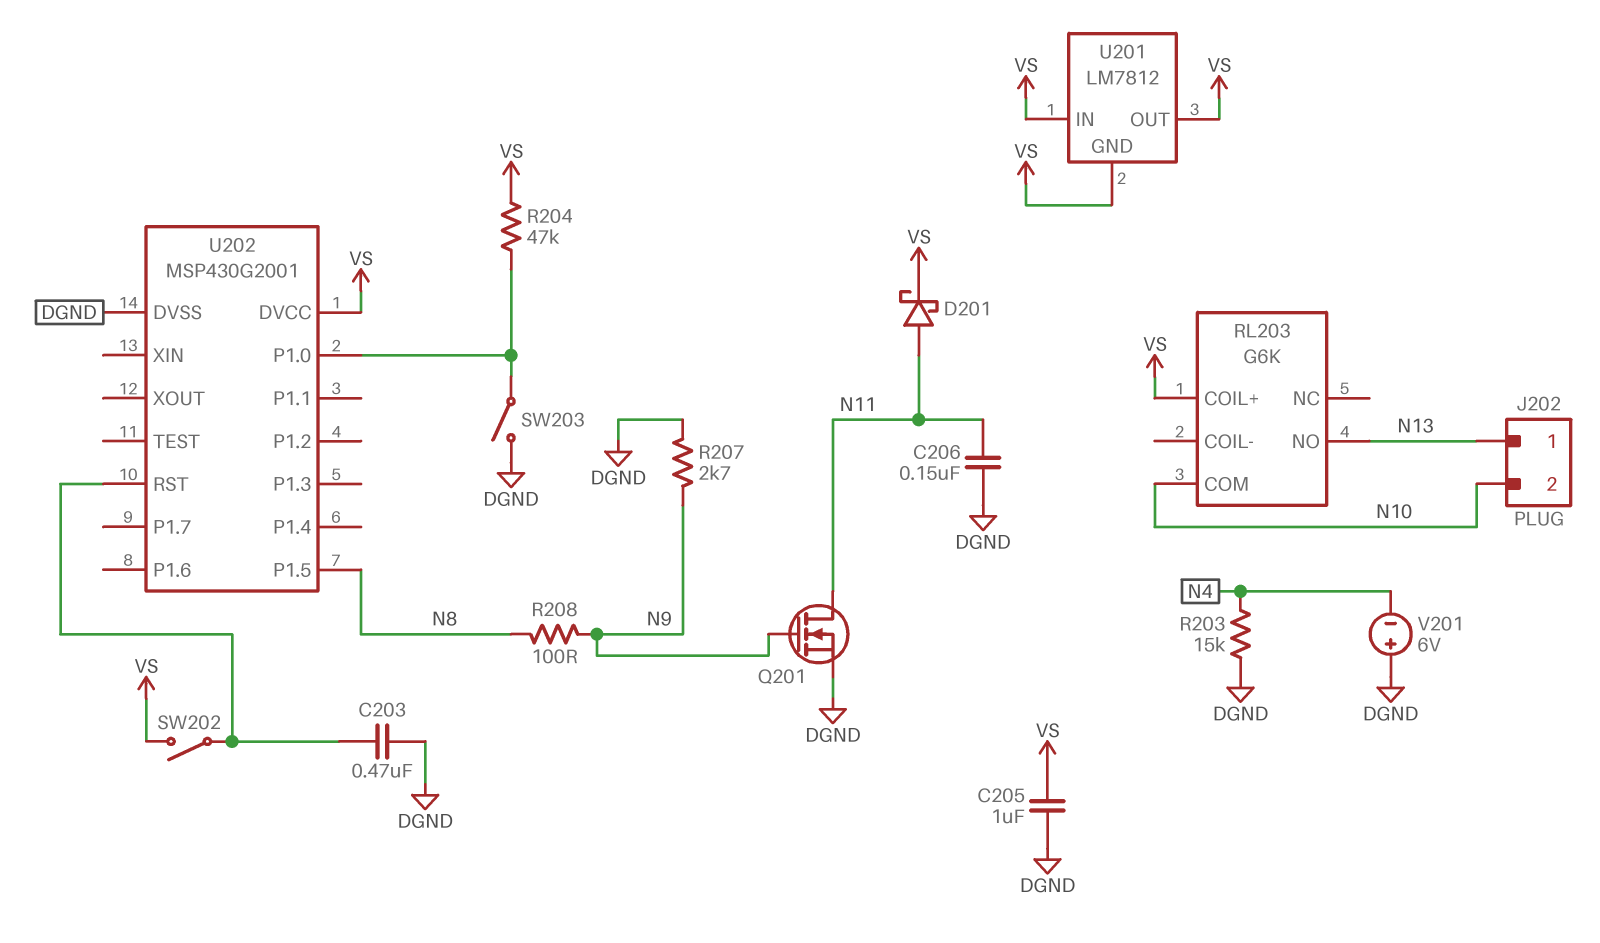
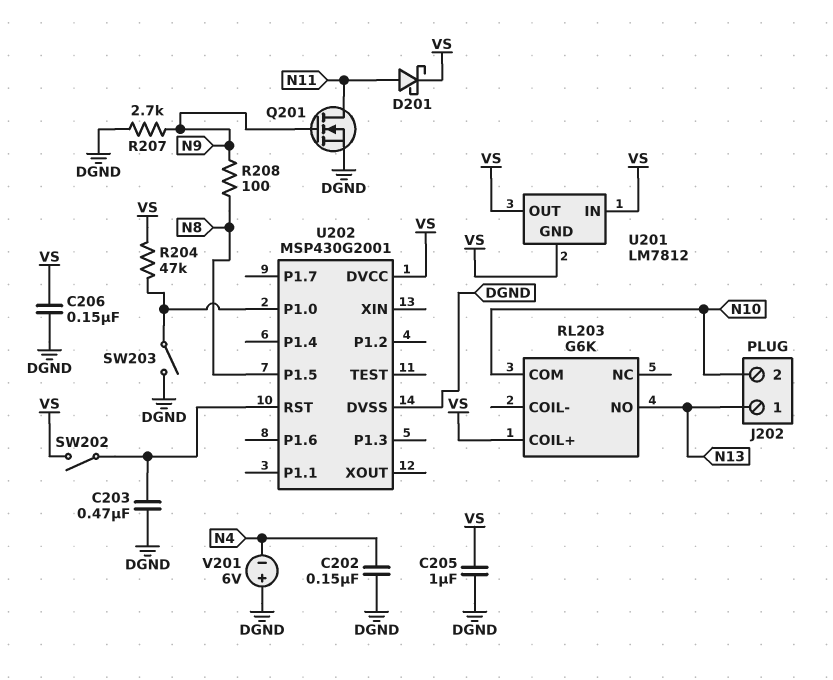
C202: none -> 150nF (DGND, N4)
C206: 150nF (DGND, N11) -> 150nF (DGND, VS)
R203: 15k (DGND, N4) -> none

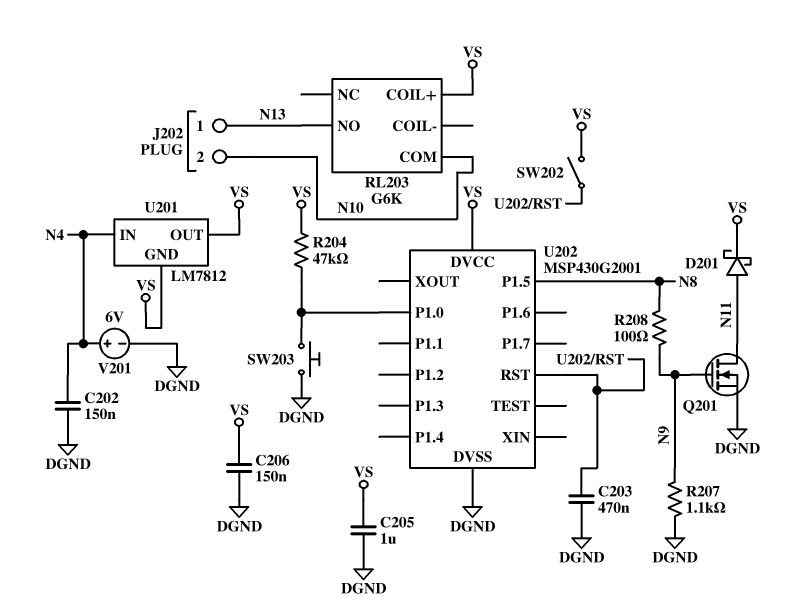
R207: 2.7k (DGND, N9) -> 1.1k (DGND, N9)
SW203: switch (DGND, U202/P1.0) -> button (DGND, U202/P1.0)
U201 pin IN: VS -> N4
V201: 6V (plus DGND, minus N4) -> 6V (plus N4, minus DGND)

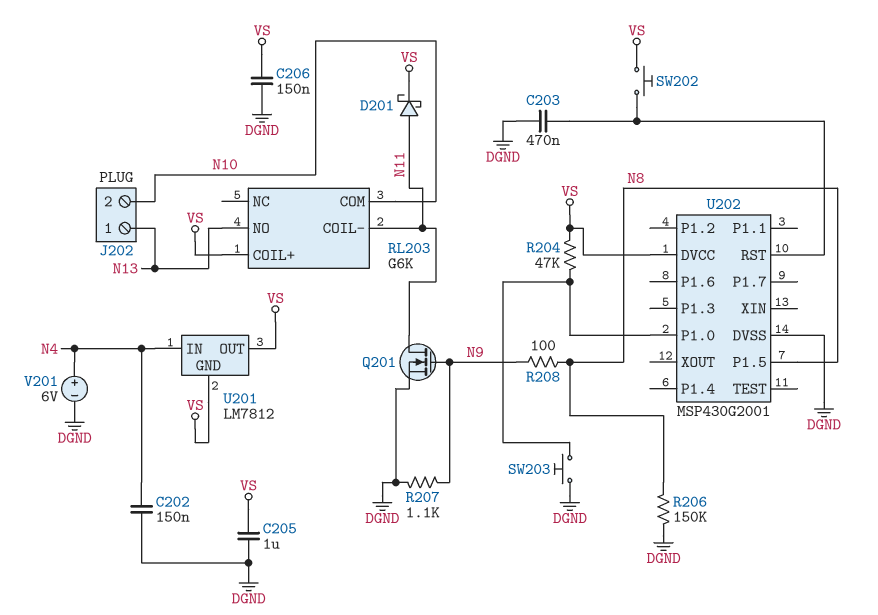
R206: none -> 150k (DGND, N8)
RL203 pin COIL-: none -> N11
SW202: switch (U202/RST, VS) -> button (U202/RST, VS)

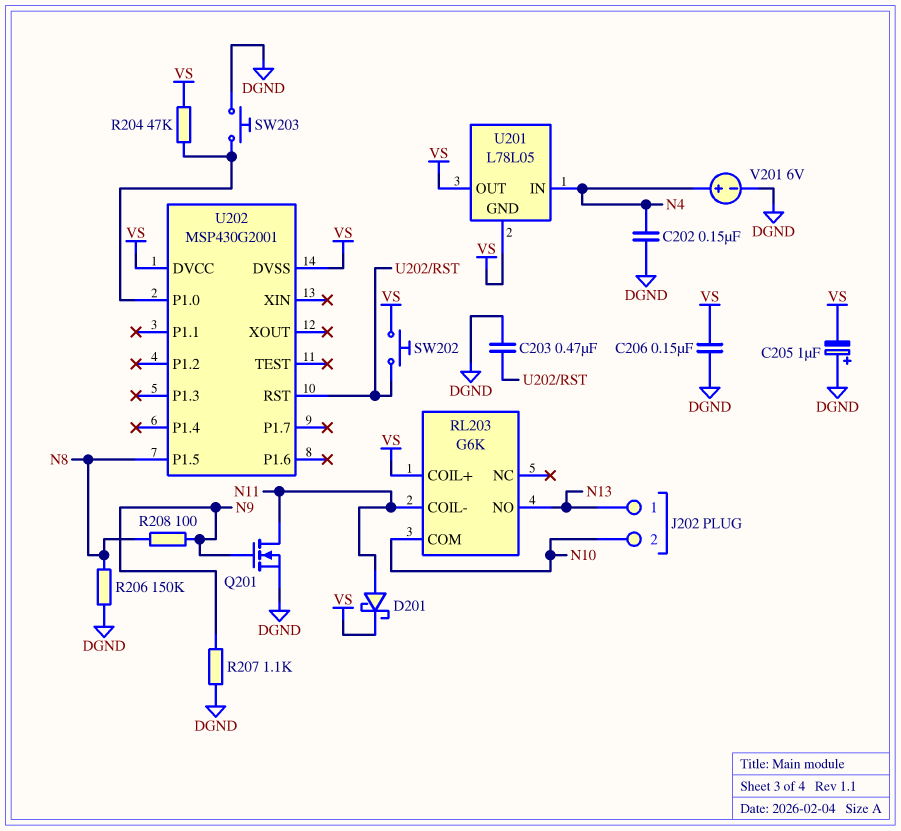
C205: 1uF (DGND, VS) -> 1uF (plus DGND, minus VS)
U201: LM7812 -> L78L05
U202 pin DVSS: DGND -> VS

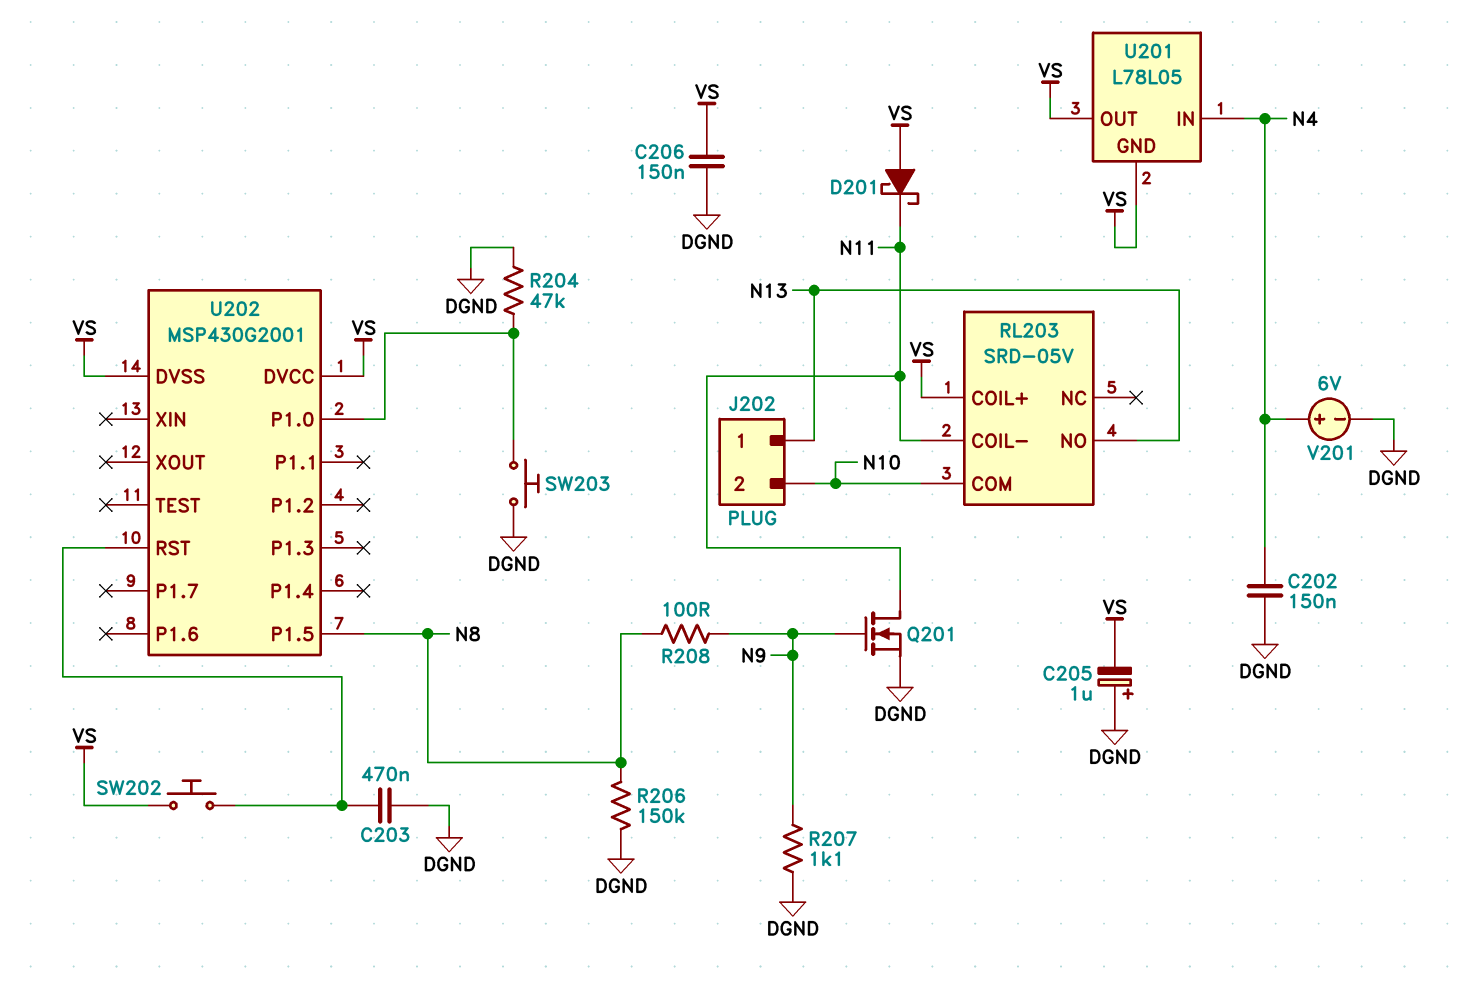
D201: schottky (A N11, K VS) -> schottky (A VS, K N11)
R204: 47k (U202/P1.0, VS) -> 47k (DGND, U202/P1.0)
RL203: G6K -> SRD-05V

